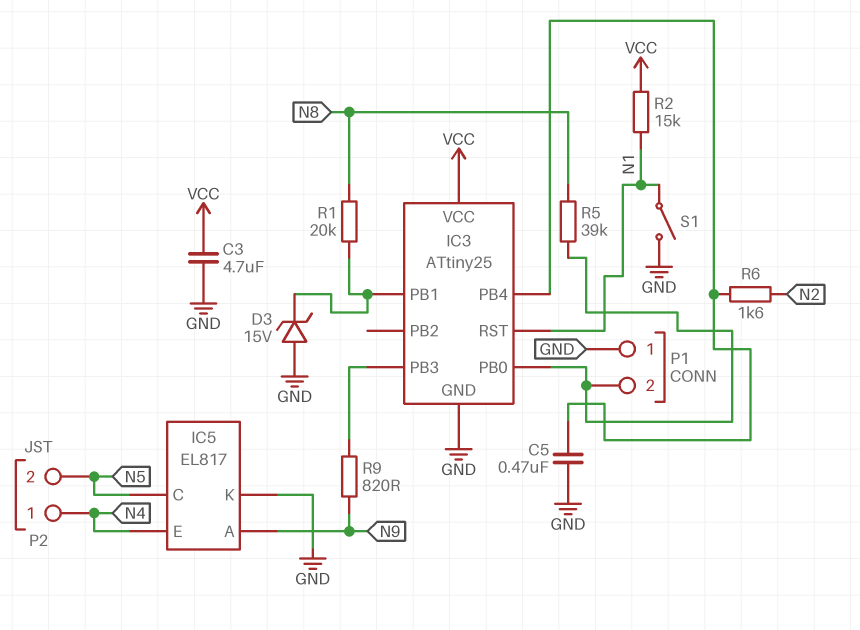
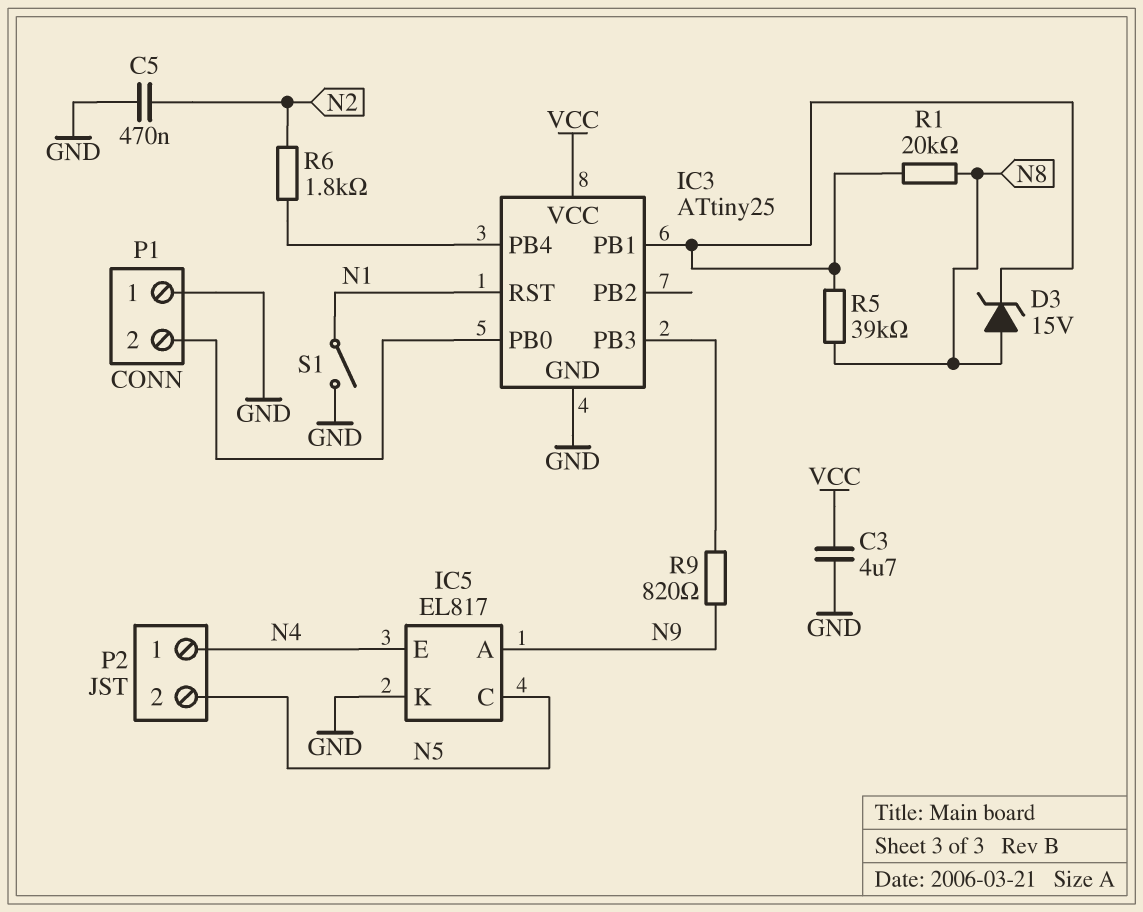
C5: 470nF (GND, IC3/PB4) -> 470nF (GND, N2)
D3: zener 15V (A GND, K IC3/PB1) -> zener 15V (A N8, K IC3/PB1)
R2: 15k (N1, VCC) -> none
R5: 39k (IC3/PB0, N8) -> 39k (IC3/PB1, N8)
R6: 1.6k (IC3/PB4, N2) -> 1.8k (IC3/PB4, N2)

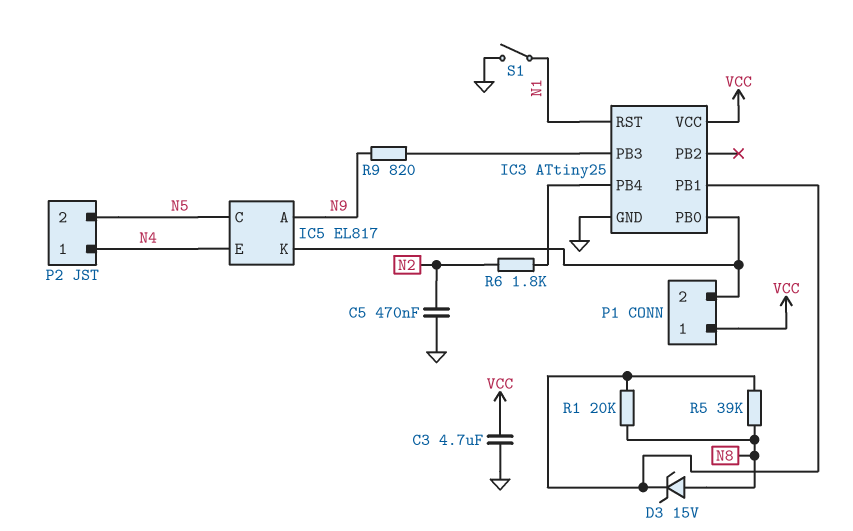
IC5 pin K: GND -> IC3/PB0
P1 pin 1: GND -> VCC

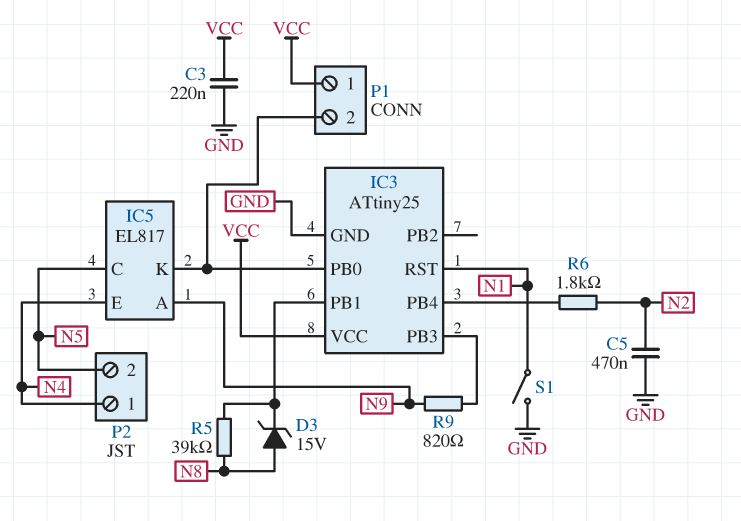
C3: 4.7uF (GND, VCC) -> 220nF (GND, VCC)
R1: 20k (IC3/PB1, N8) -> none

